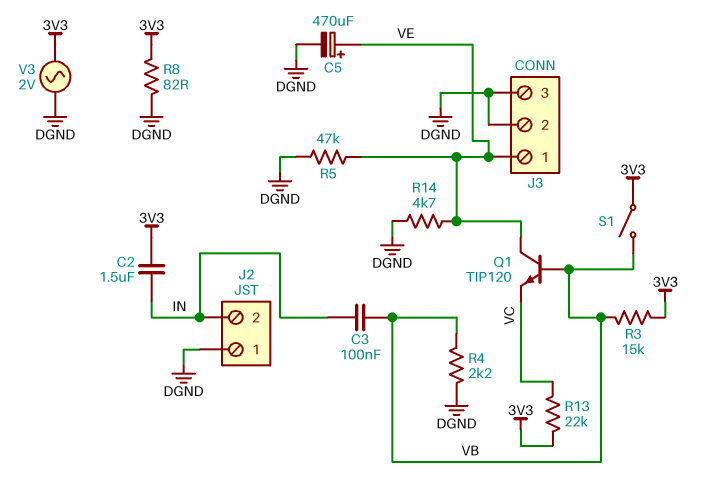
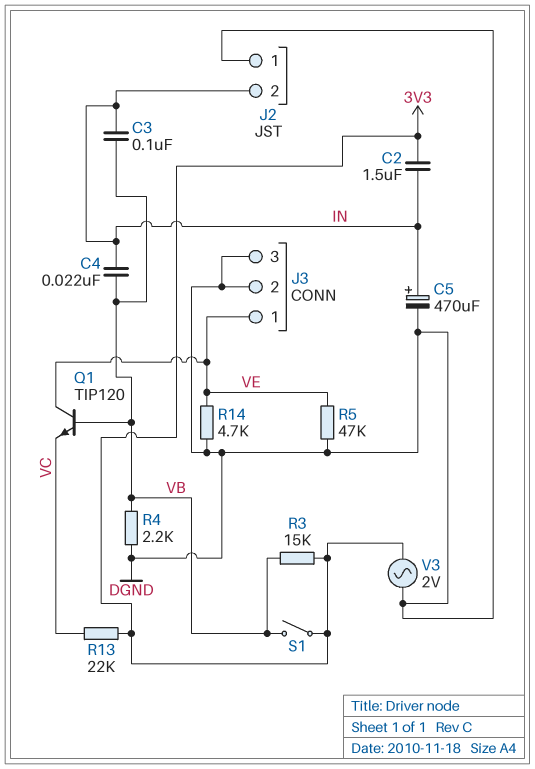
C4: none -> 22nF (IN, VB)
C5: 470uF (plus VE, minus DGND) -> 470uF (plus IN, minus DGND)
R8: 82 (3V3, DGND) -> none

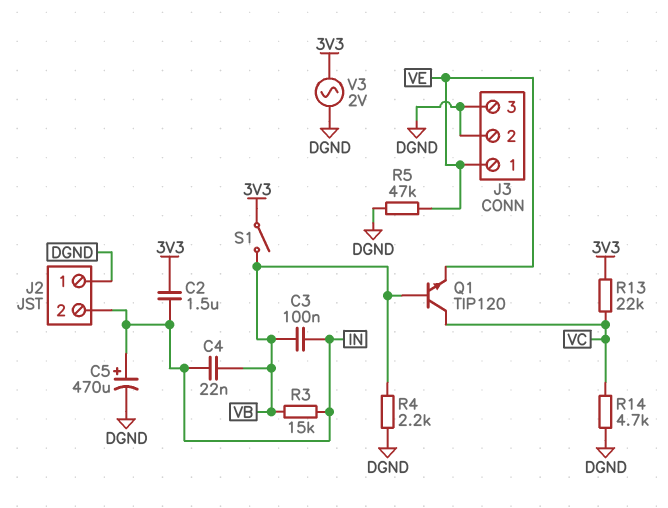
Q1: NPN TIP120 (B VB, C VE, E VC) -> NPN TIP120 (B VB, C VC, E VE)
R3: 15k (3V3, VB) -> 15k (IN, VB)
R14: 4.7k (DGND, VE) -> 4.7k (DGND, VC)

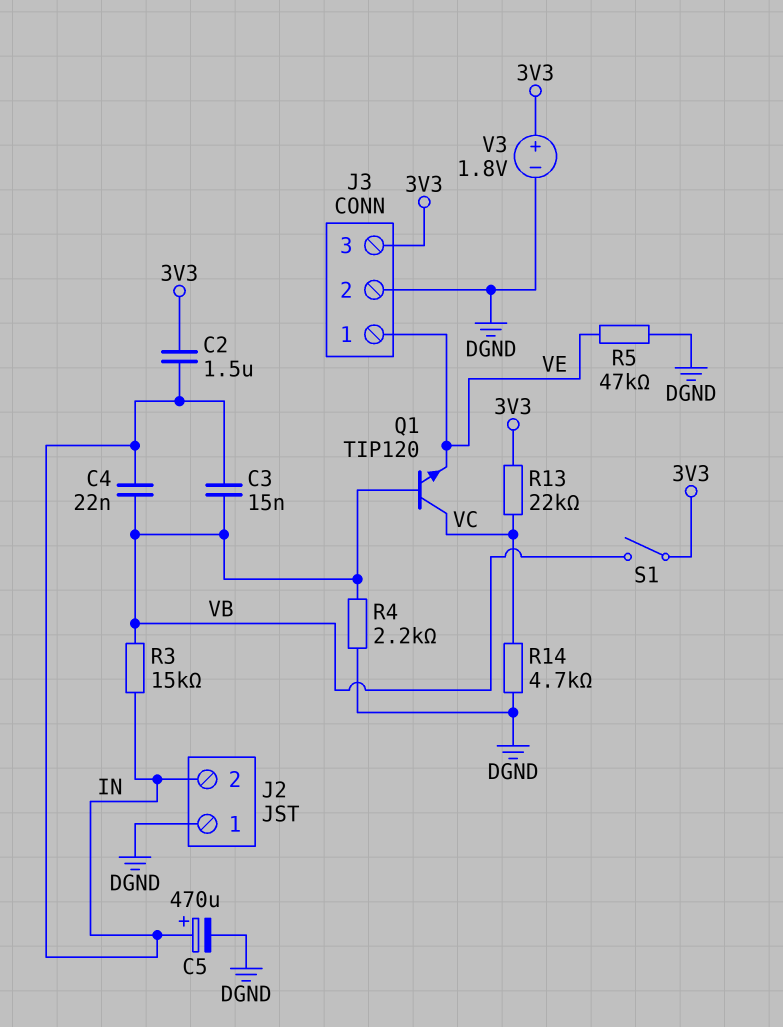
C3: 100nF (IN, VB) -> 15nF (IN, VB)
J3 pin 3: DGND -> 3V3
V3: AC 2V (3V3, DGND) -> 1.8V (plus 3V3, minus DGND)

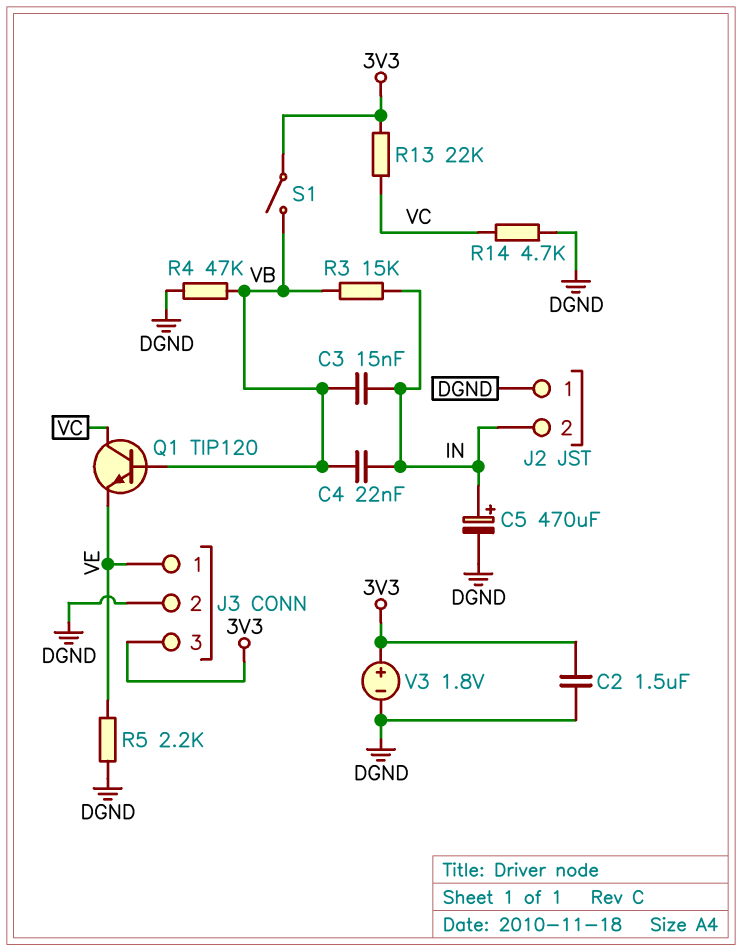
C2: 1.5uF (3V3, IN) -> 1.5uF (3V3, DGND)
R4: 2.2k (DGND, VB) -> 47k (DGND, VB)
R5: 47k (DGND, VE) -> 2.2k (DGND, VE)

